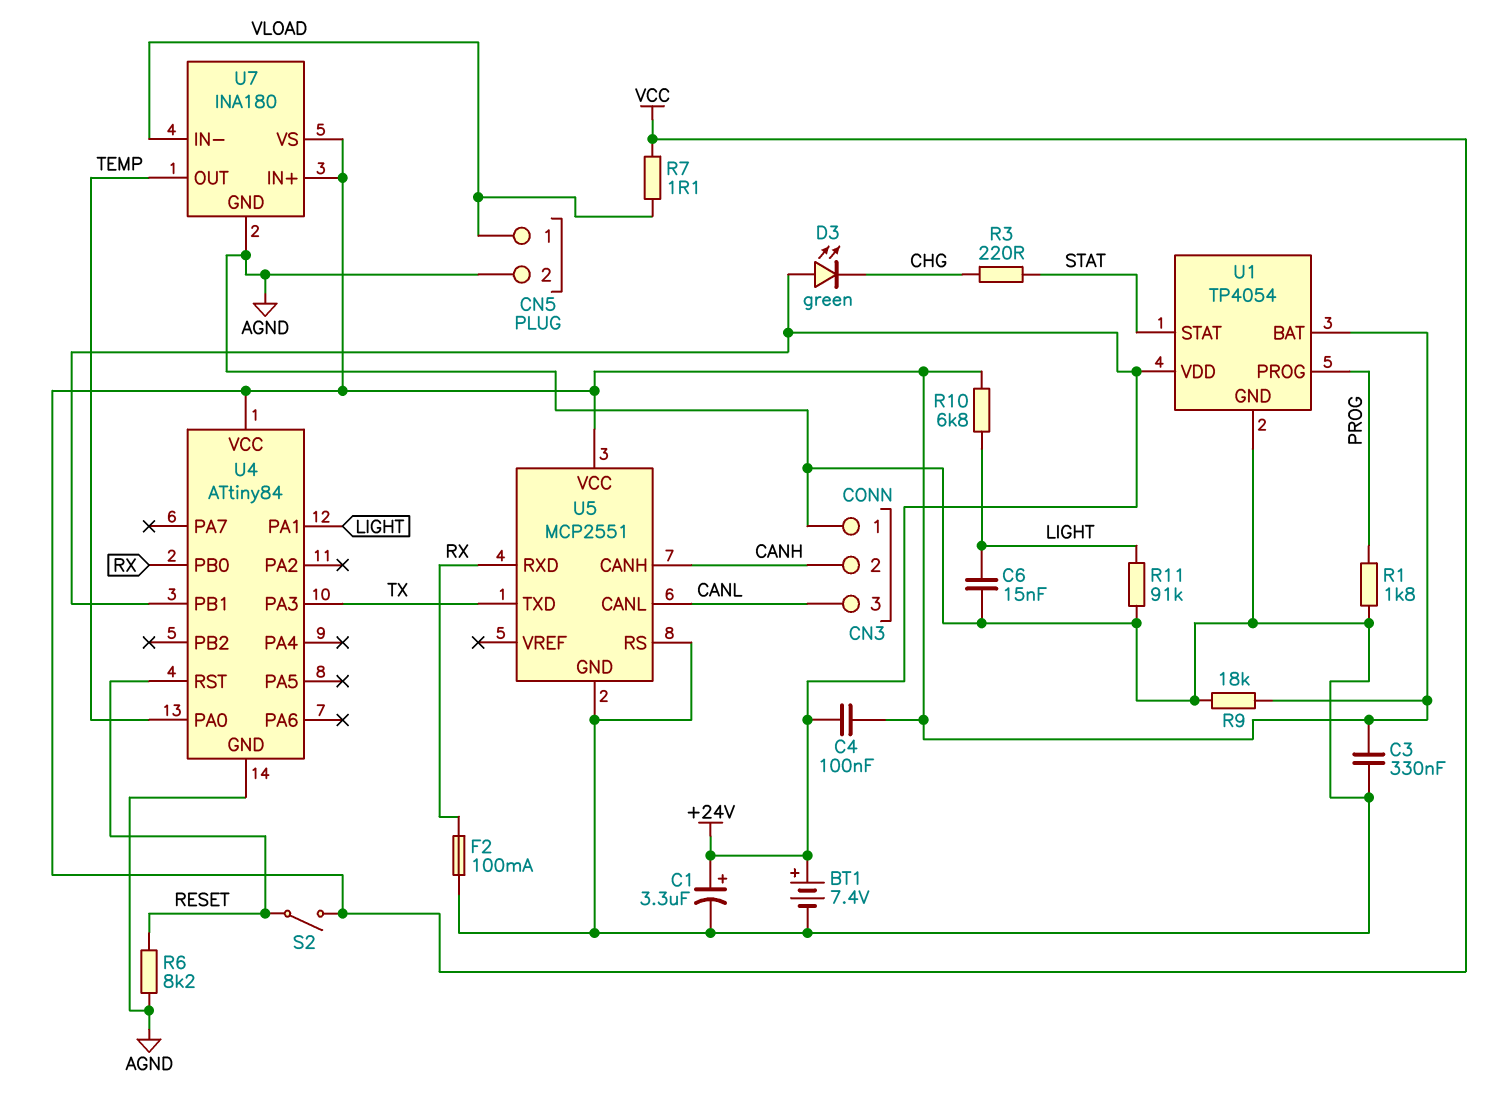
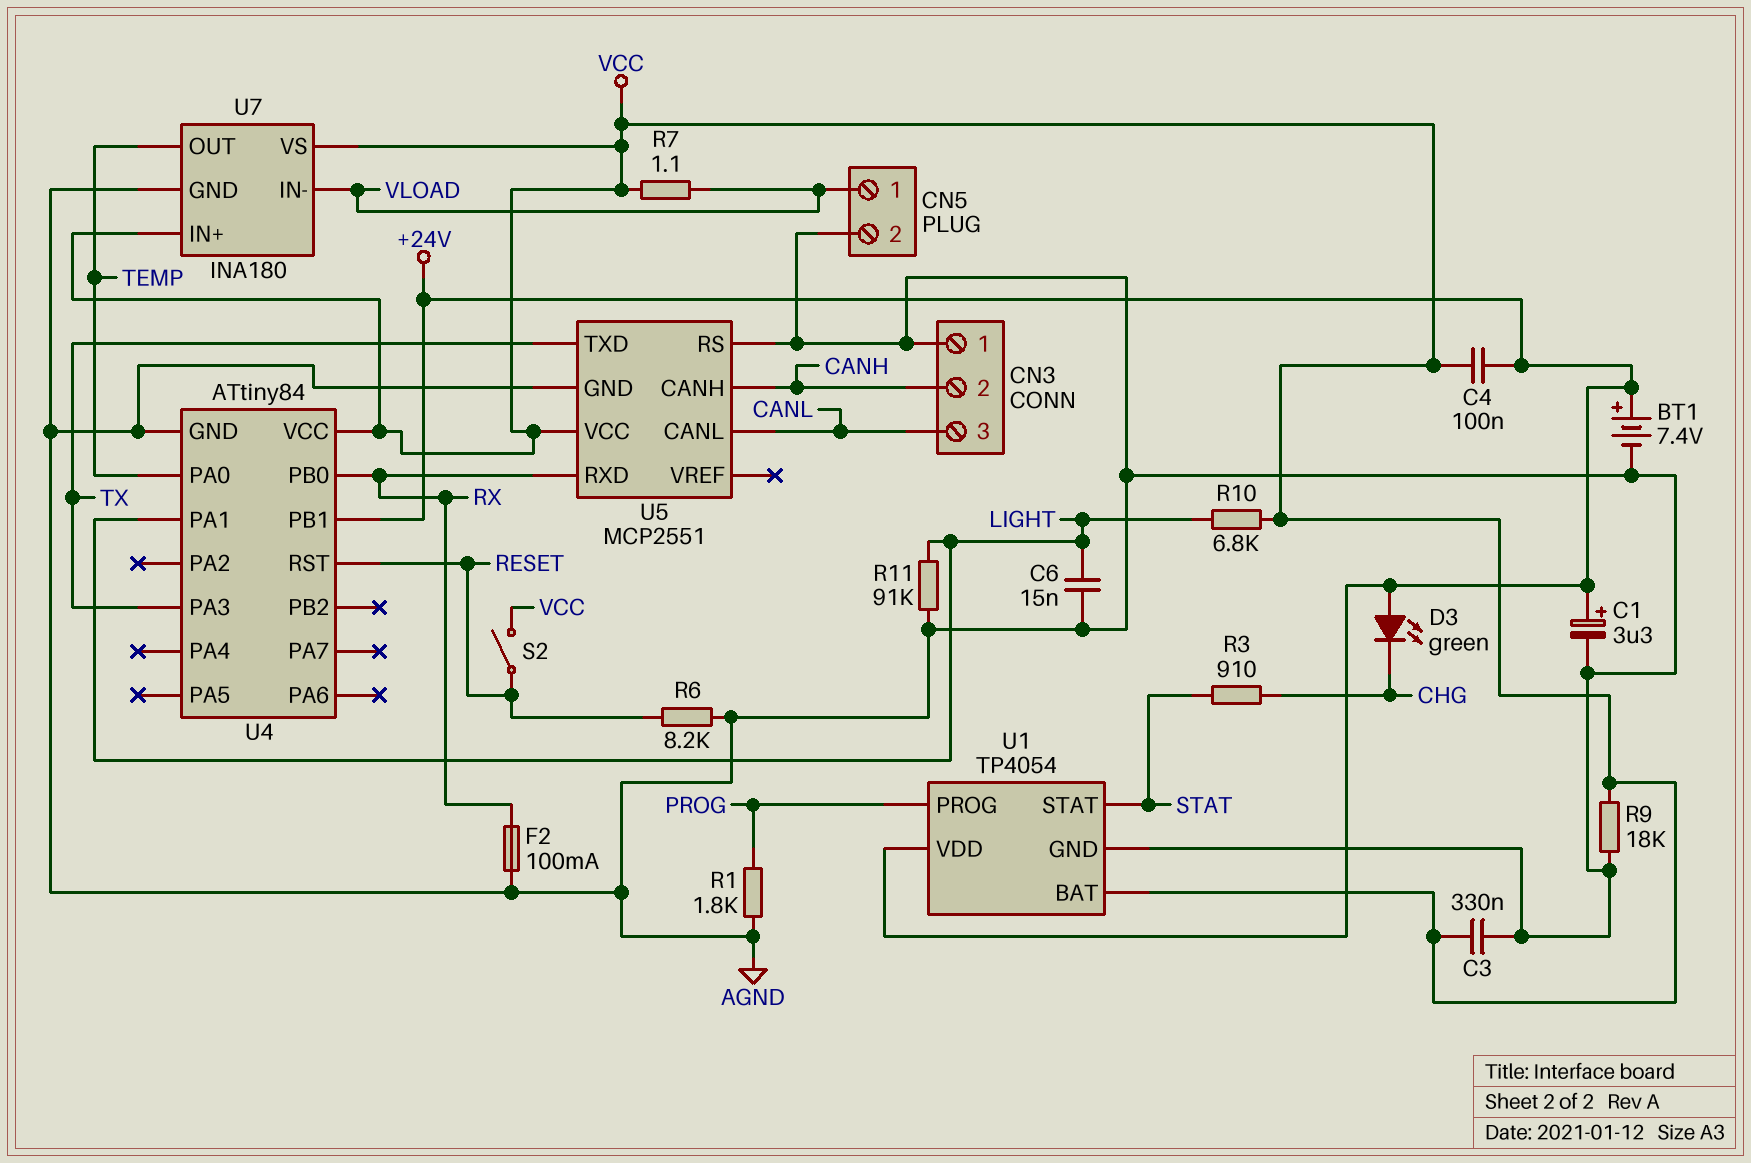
R3: 220 (CHG, STAT) -> 910 (CHG, STAT)

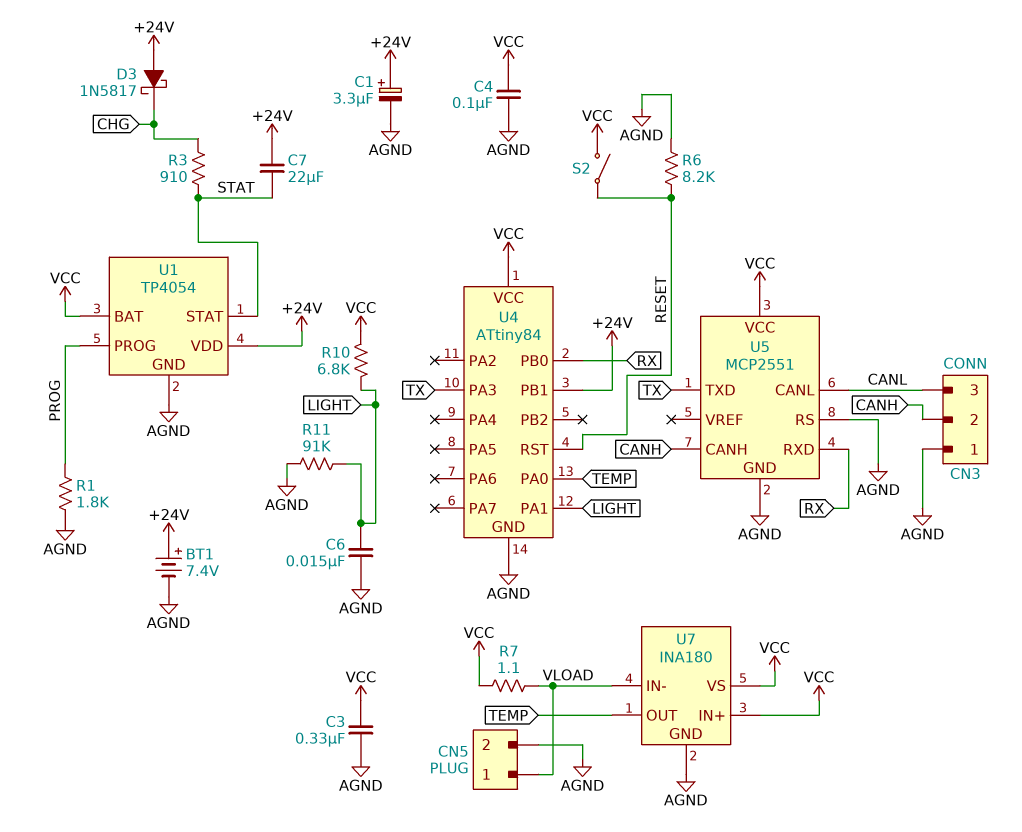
C4: 100nF (+24V, VCC) -> 100nF (AGND, VCC)
C7: none -> 22uF (+24V, STAT)
D3: LED green (A +24V, K CHG) -> schottky 1N5817 (A +24V, K CHG)
F2: 100mA (AGND, RX) -> none
R9: 18k (AGND, VCC) -> none

